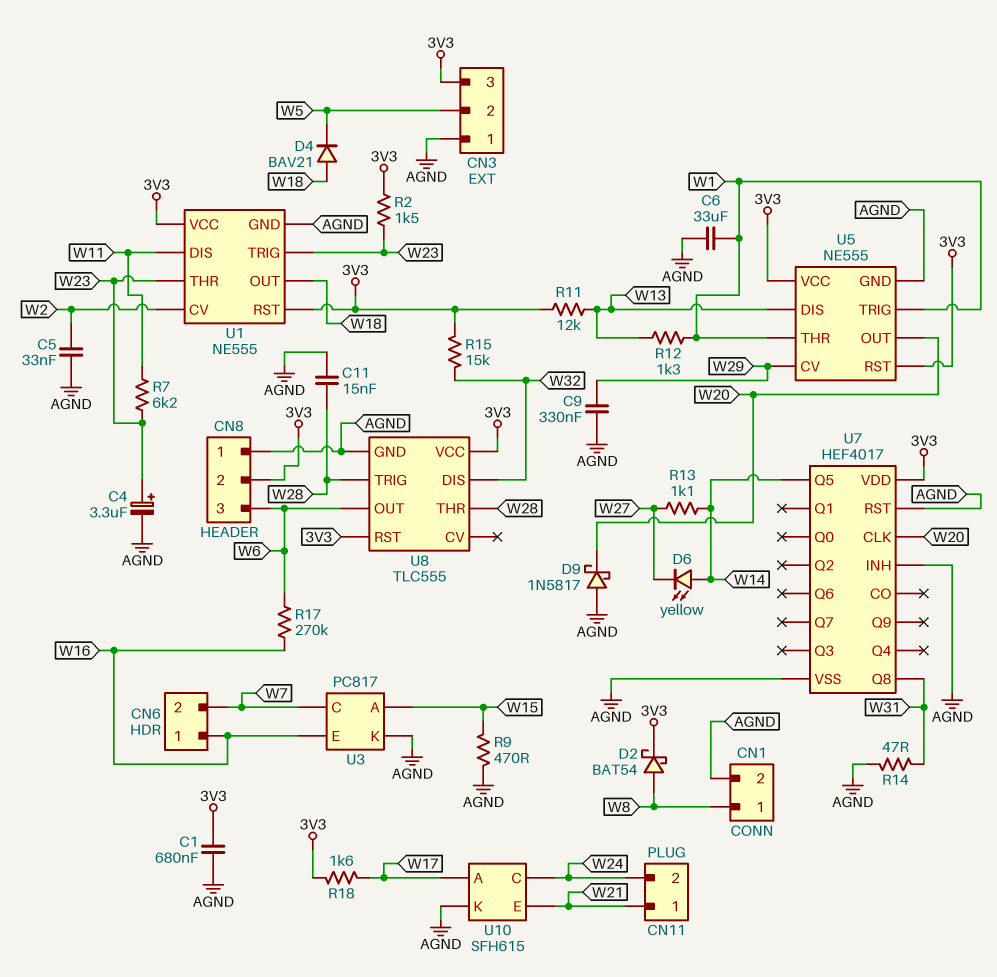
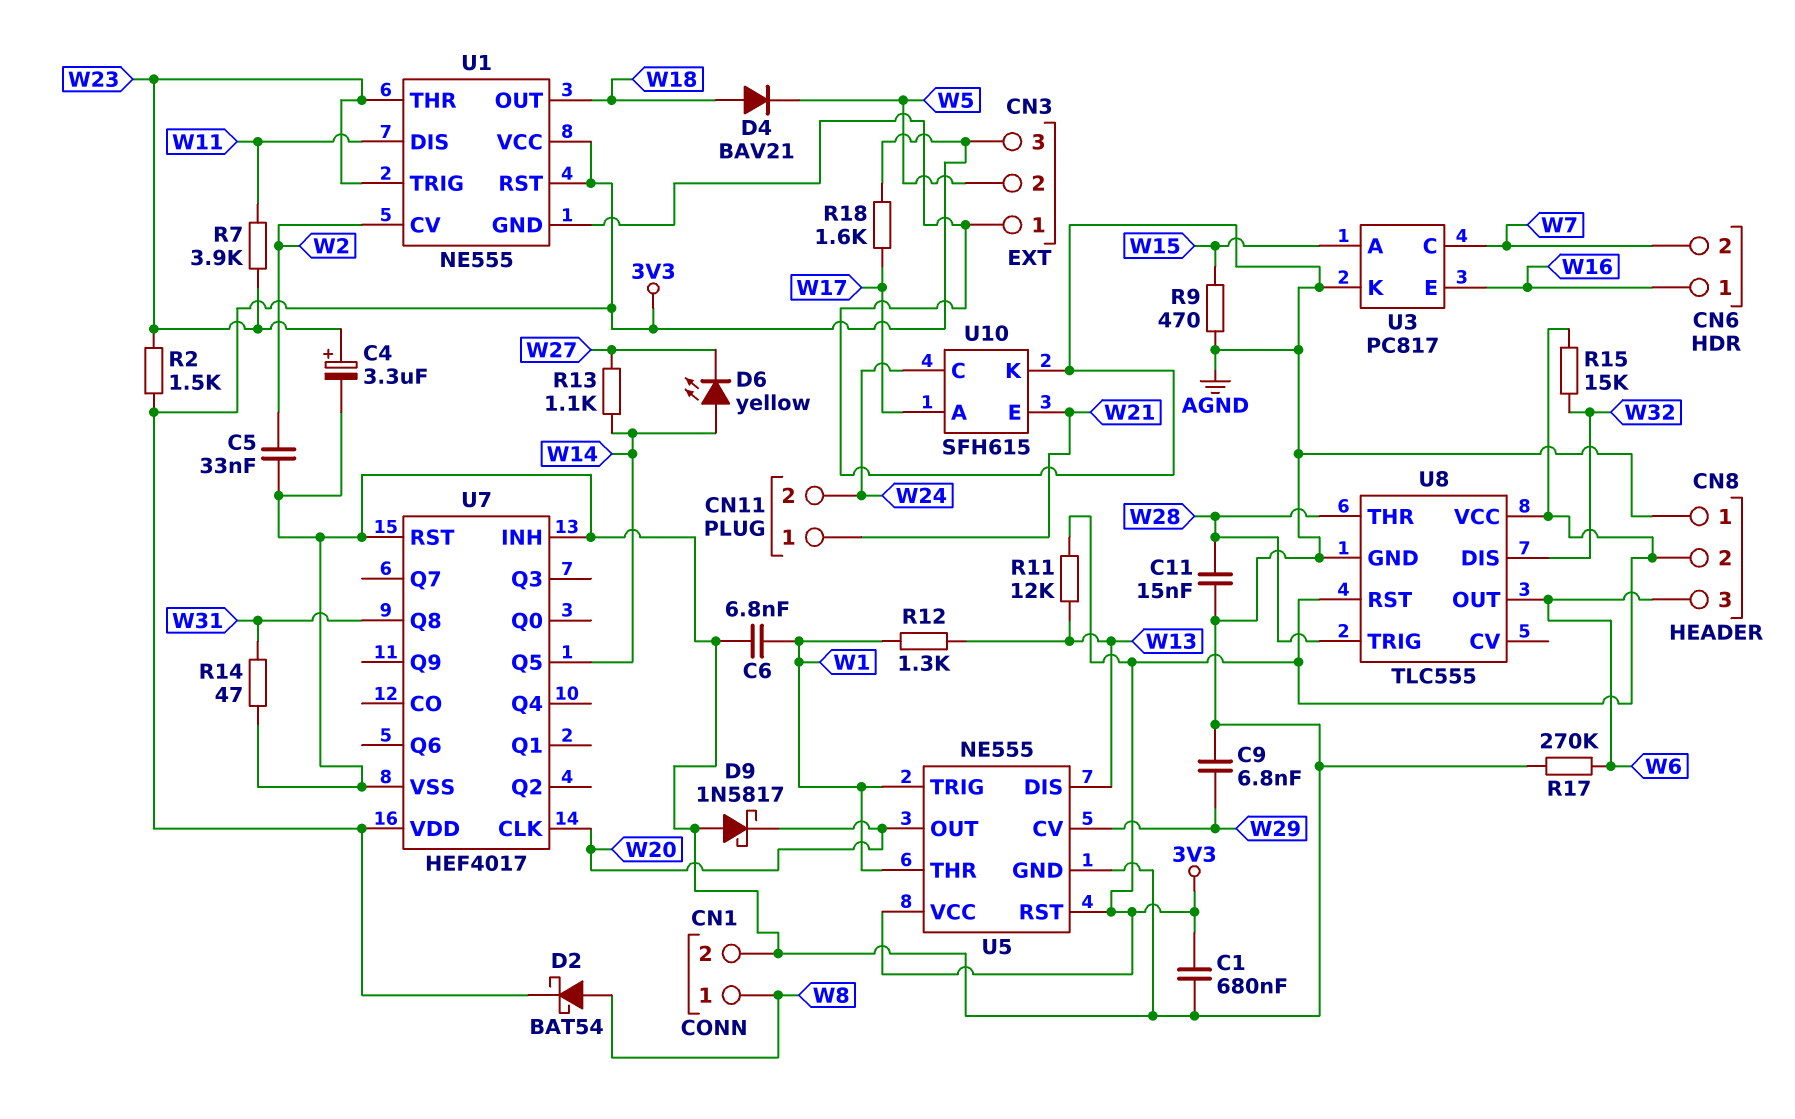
C6: 33uF (AGND, W1) -> 6.8nF (AGND, W1)
C9: 330nF (AGND, W29) -> 6.8nF (AGND, W29)
R7: 6.2k (W11, W23) -> 3.9k (W11, W23)
R17: 270k (W6, W16) -> 270k (AGND, W6)

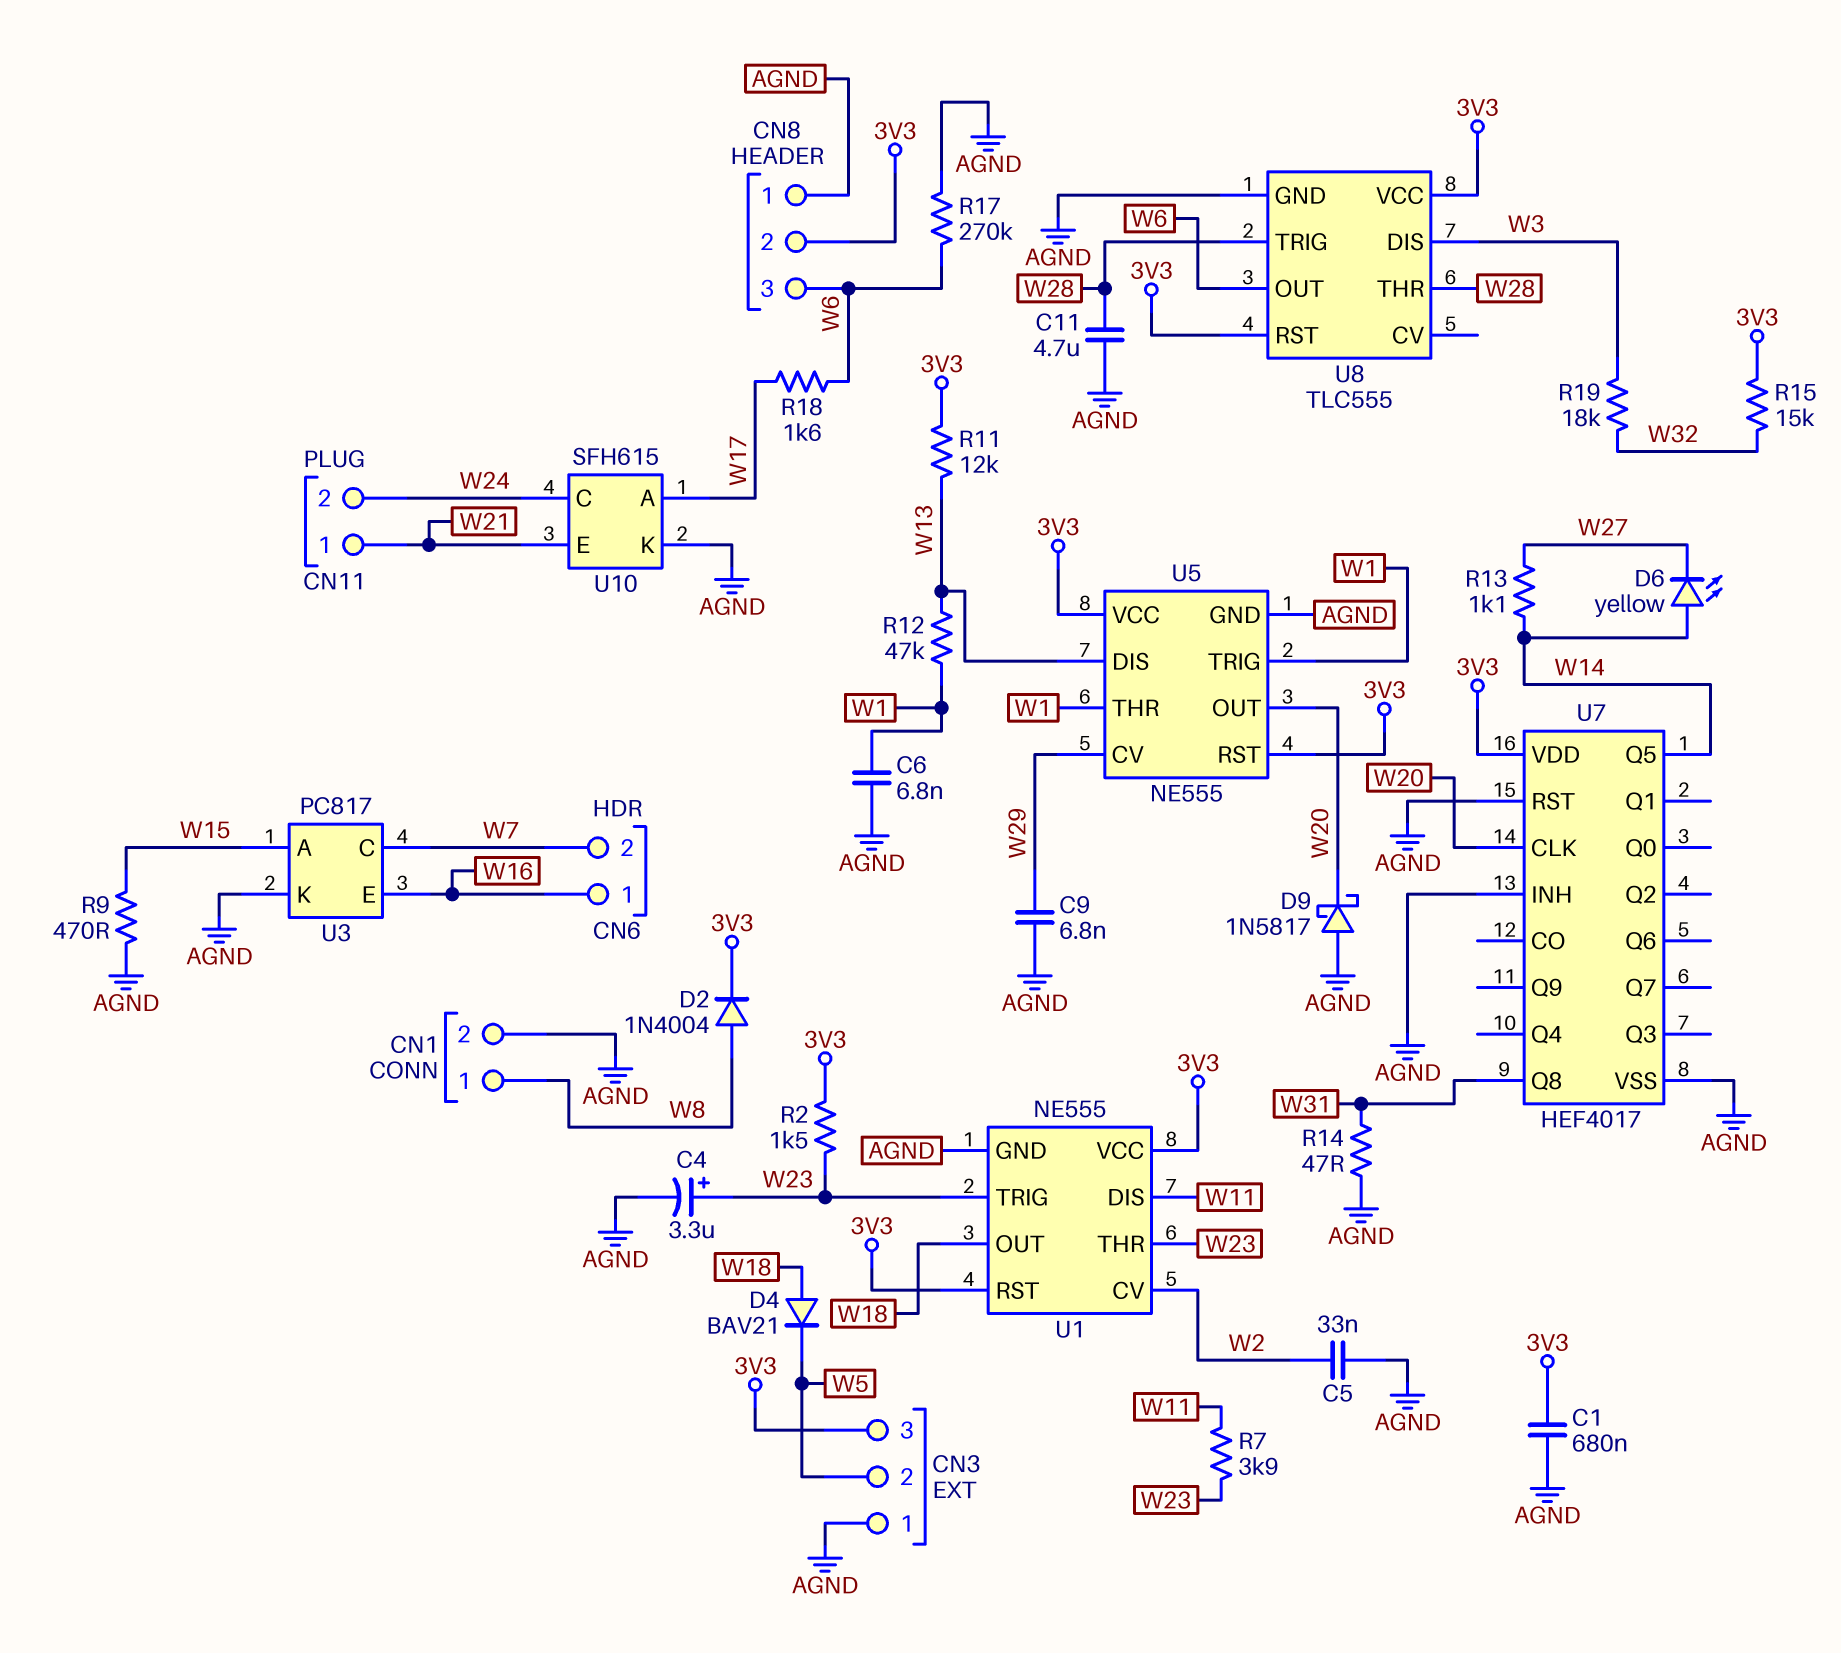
C11: 15nF (AGND, W28) -> 4.7uF (AGND, W28)
D2: schottky BAT54 (A W8, K 3V3) -> diode 1N4004 (A W8, K 3V3)
R12: 1.3k (W1, W13) -> 47k (W1, W13)
R18: 1.6k (3V3, W17) -> 1.6k (W6, W17)
R19: none -> 18k (W3, W32)
U8 pin DIS: W32 -> W3

